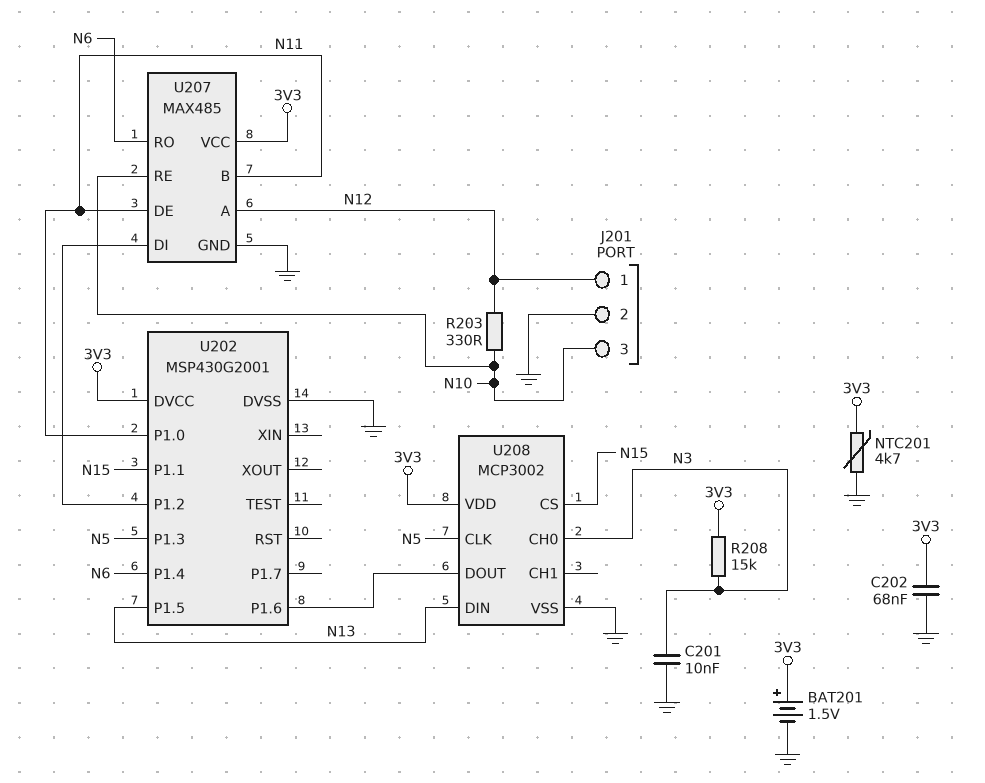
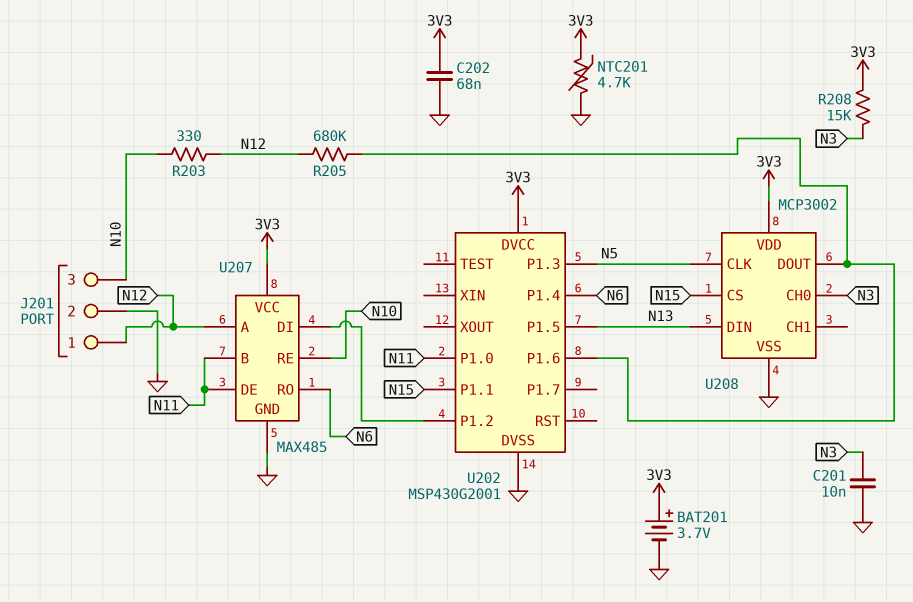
BAT201: 1.5V (plus 3V3, minus GND) -> 3.7V (plus 3V3, minus GND)
R205: none -> 680k (N12, U202/P1.6)

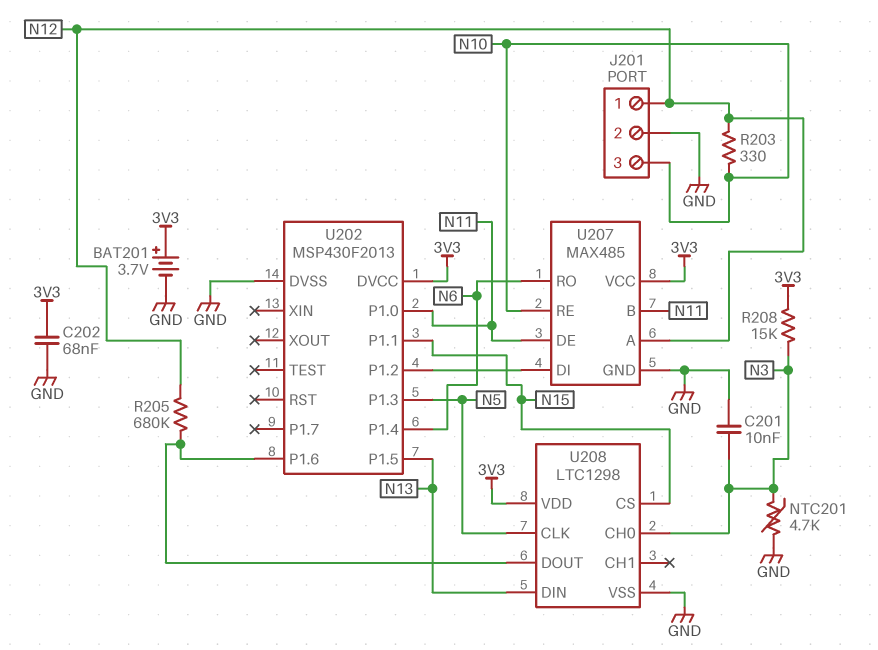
NTC201: 4.7k (3V3, GND) -> 4.7k (GND, N3)
U202: MSP430G2001 -> MSP430F2013
U208: MCP3002 -> LTC1298

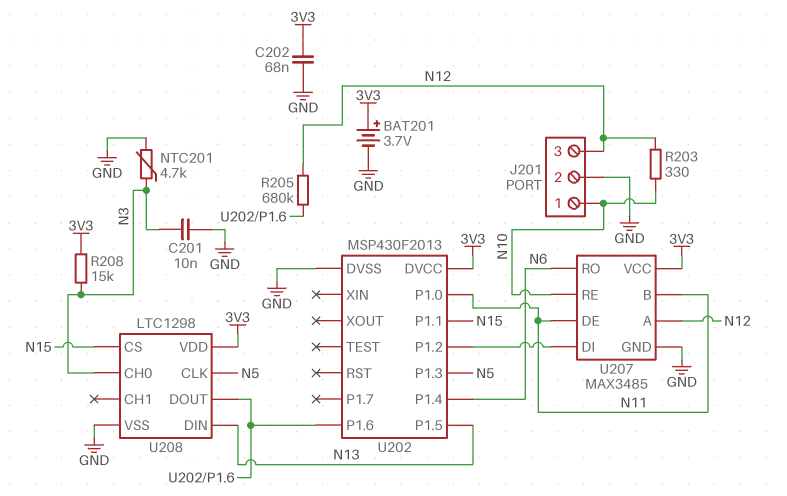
J201 pin 1: N12 -> N10
J201 pin 3: N10 -> N12
U207: MAX485 -> MAX3485

